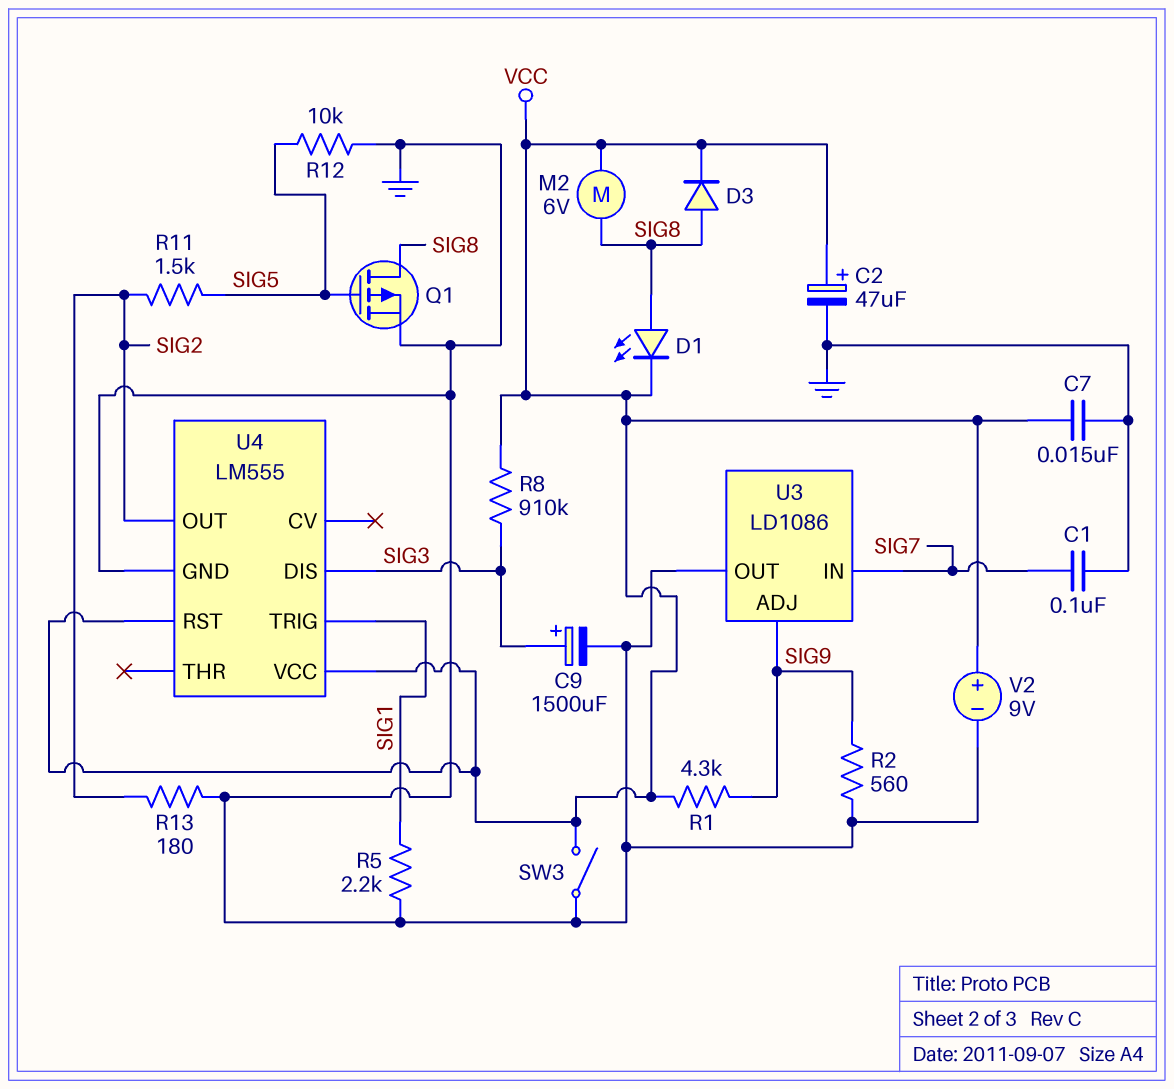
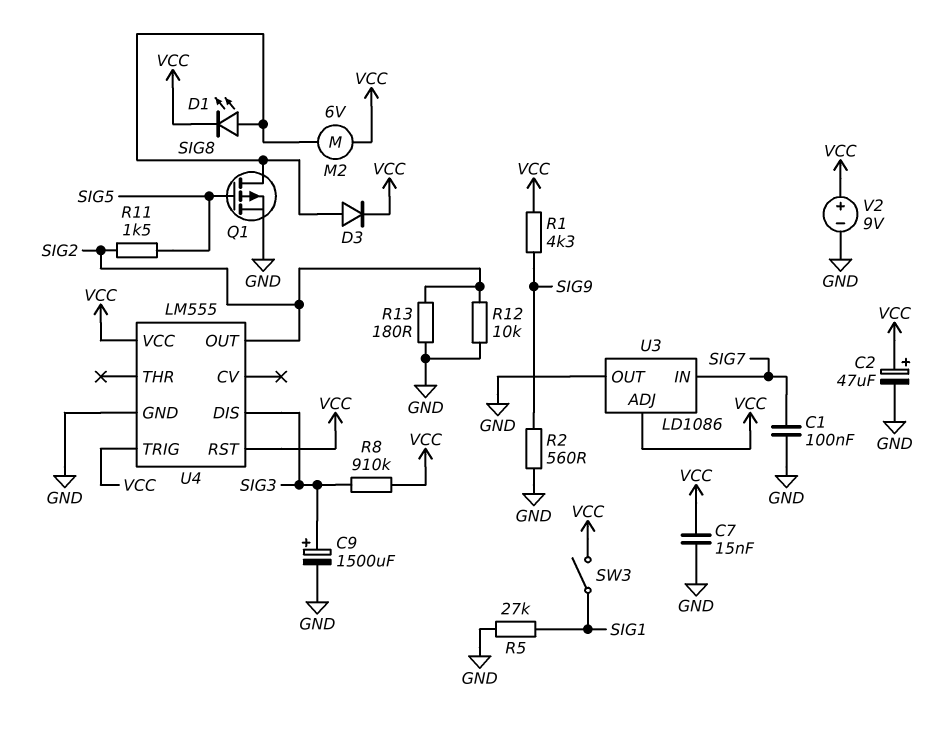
R5: 2.2k (GND, SIG1) -> 27k (GND, SIG1)
R12: 10k (GND, SIG5) -> 10k (GND, SIG2)
SW3: switch (GND, VCC) -> switch (SIG1, VCC)
U3 pin ADJ: SIG9 -> VCC
U4 pin TRIG: SIG1 -> VCC

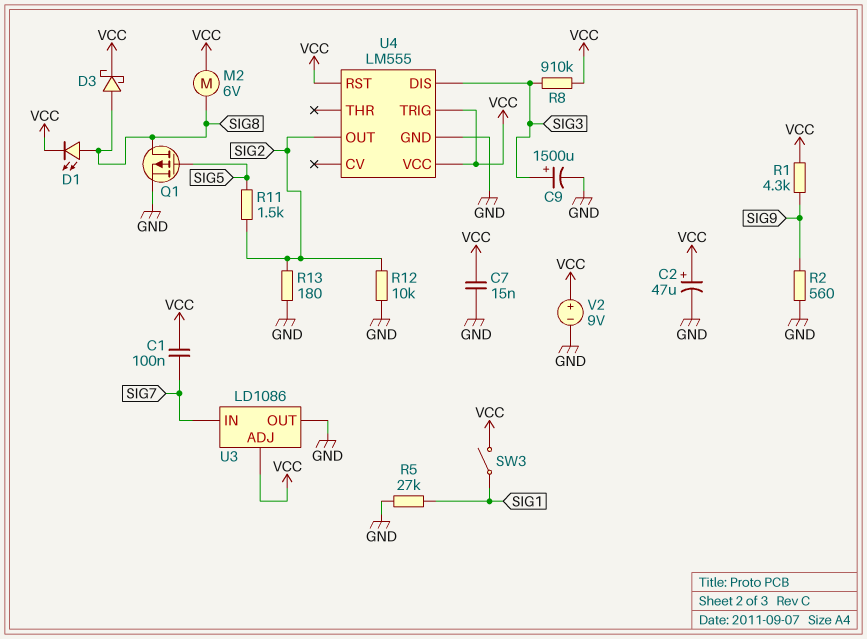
C1: 100nF (GND, SIG7) -> 100nF (SIG7, VCC)
D3: diode (A SIG8, K VCC) -> schottky (A SIG8, K VCC)

